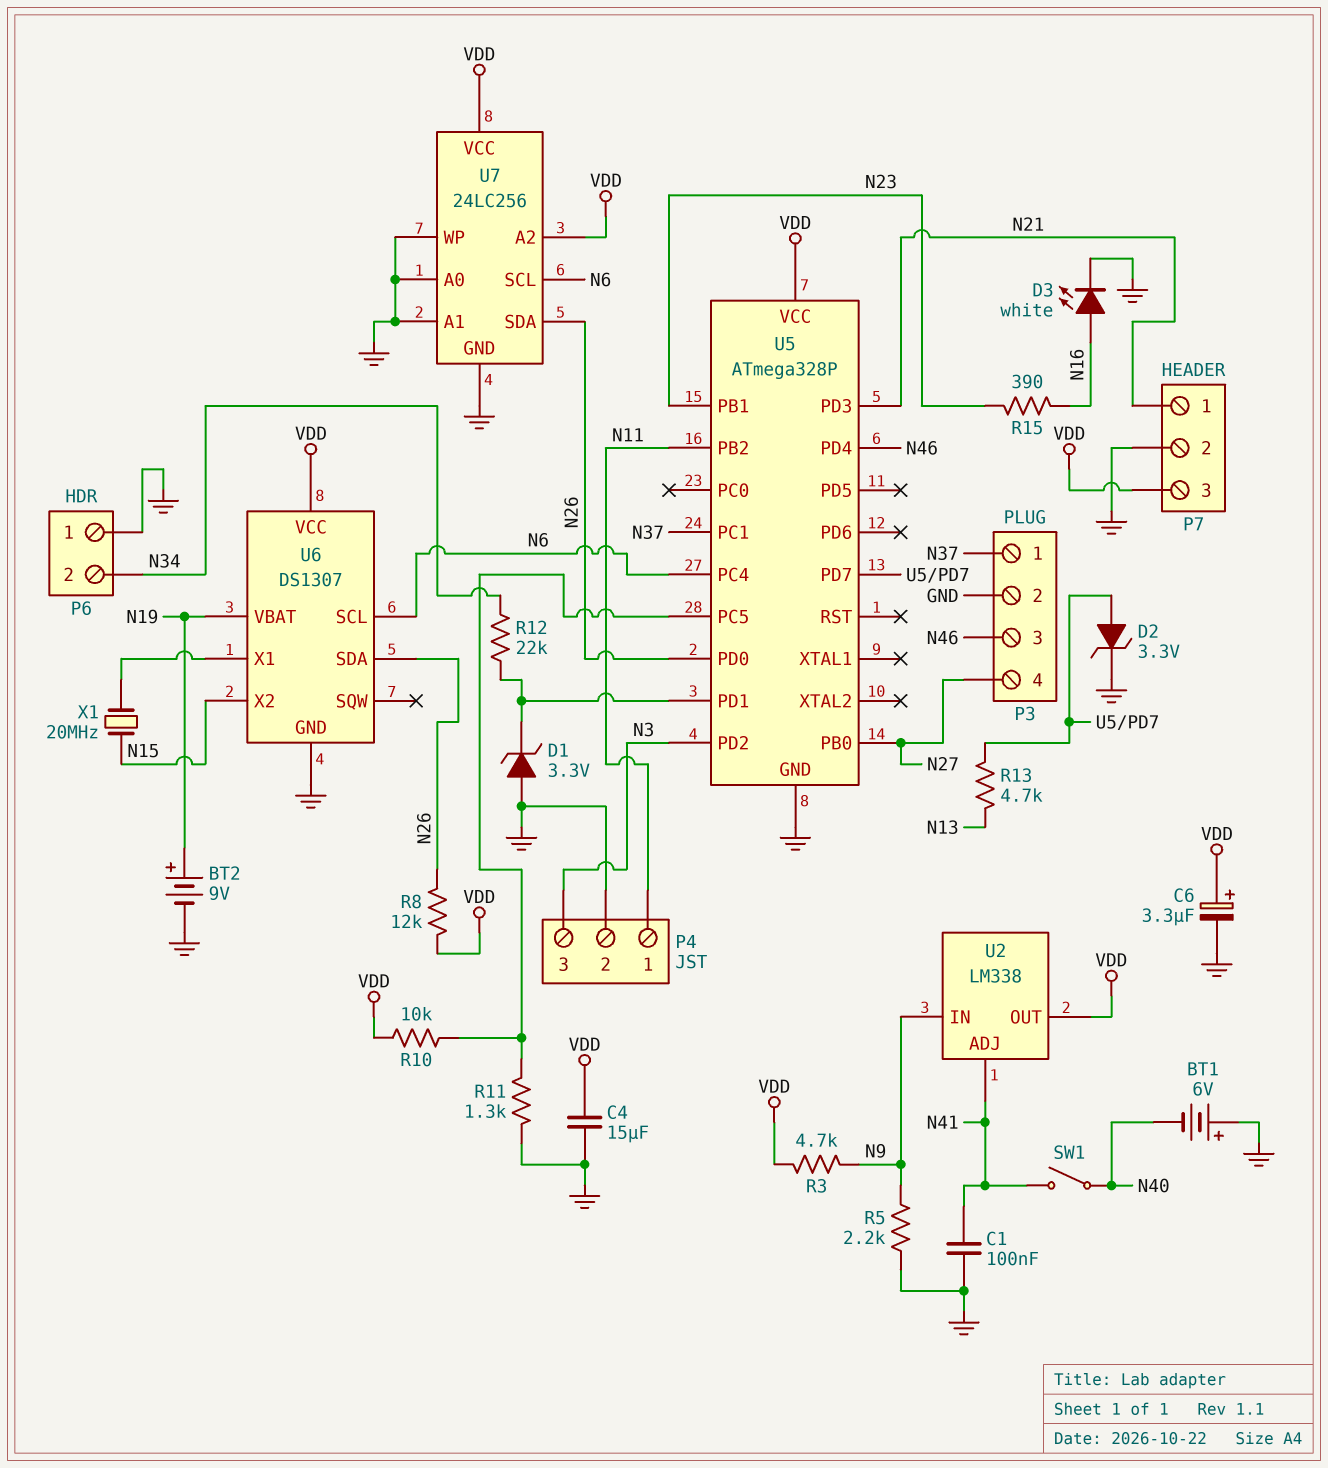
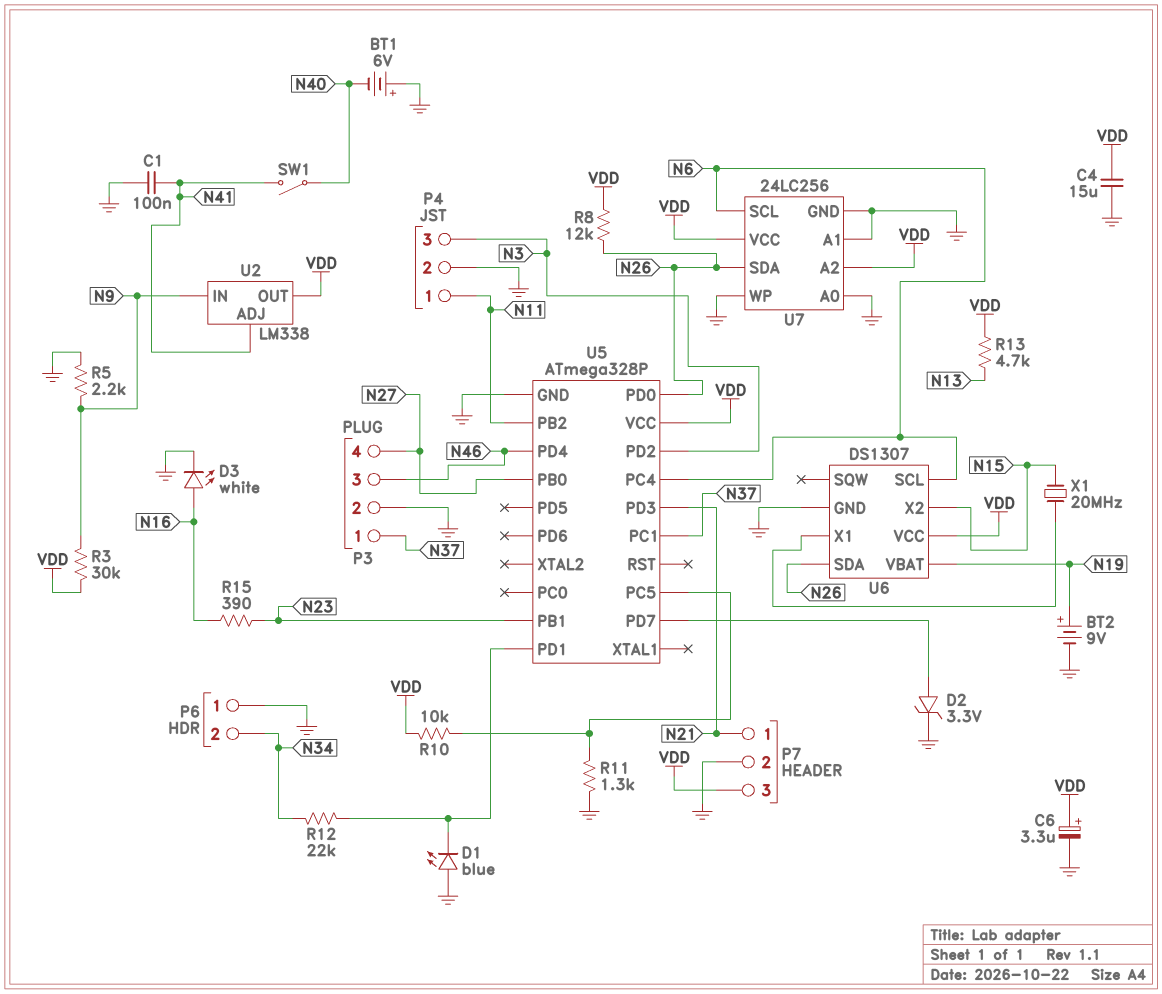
D1: zener 3.3V (A GND, K U5/PD1) -> LED blue (A GND, K U5/PD1)
R3: 4.7k (N9, VDD) -> 30k (N9, VDD)
R13: 4.7k (N13, U5/PD7) -> 4.7k (N13, VDD)

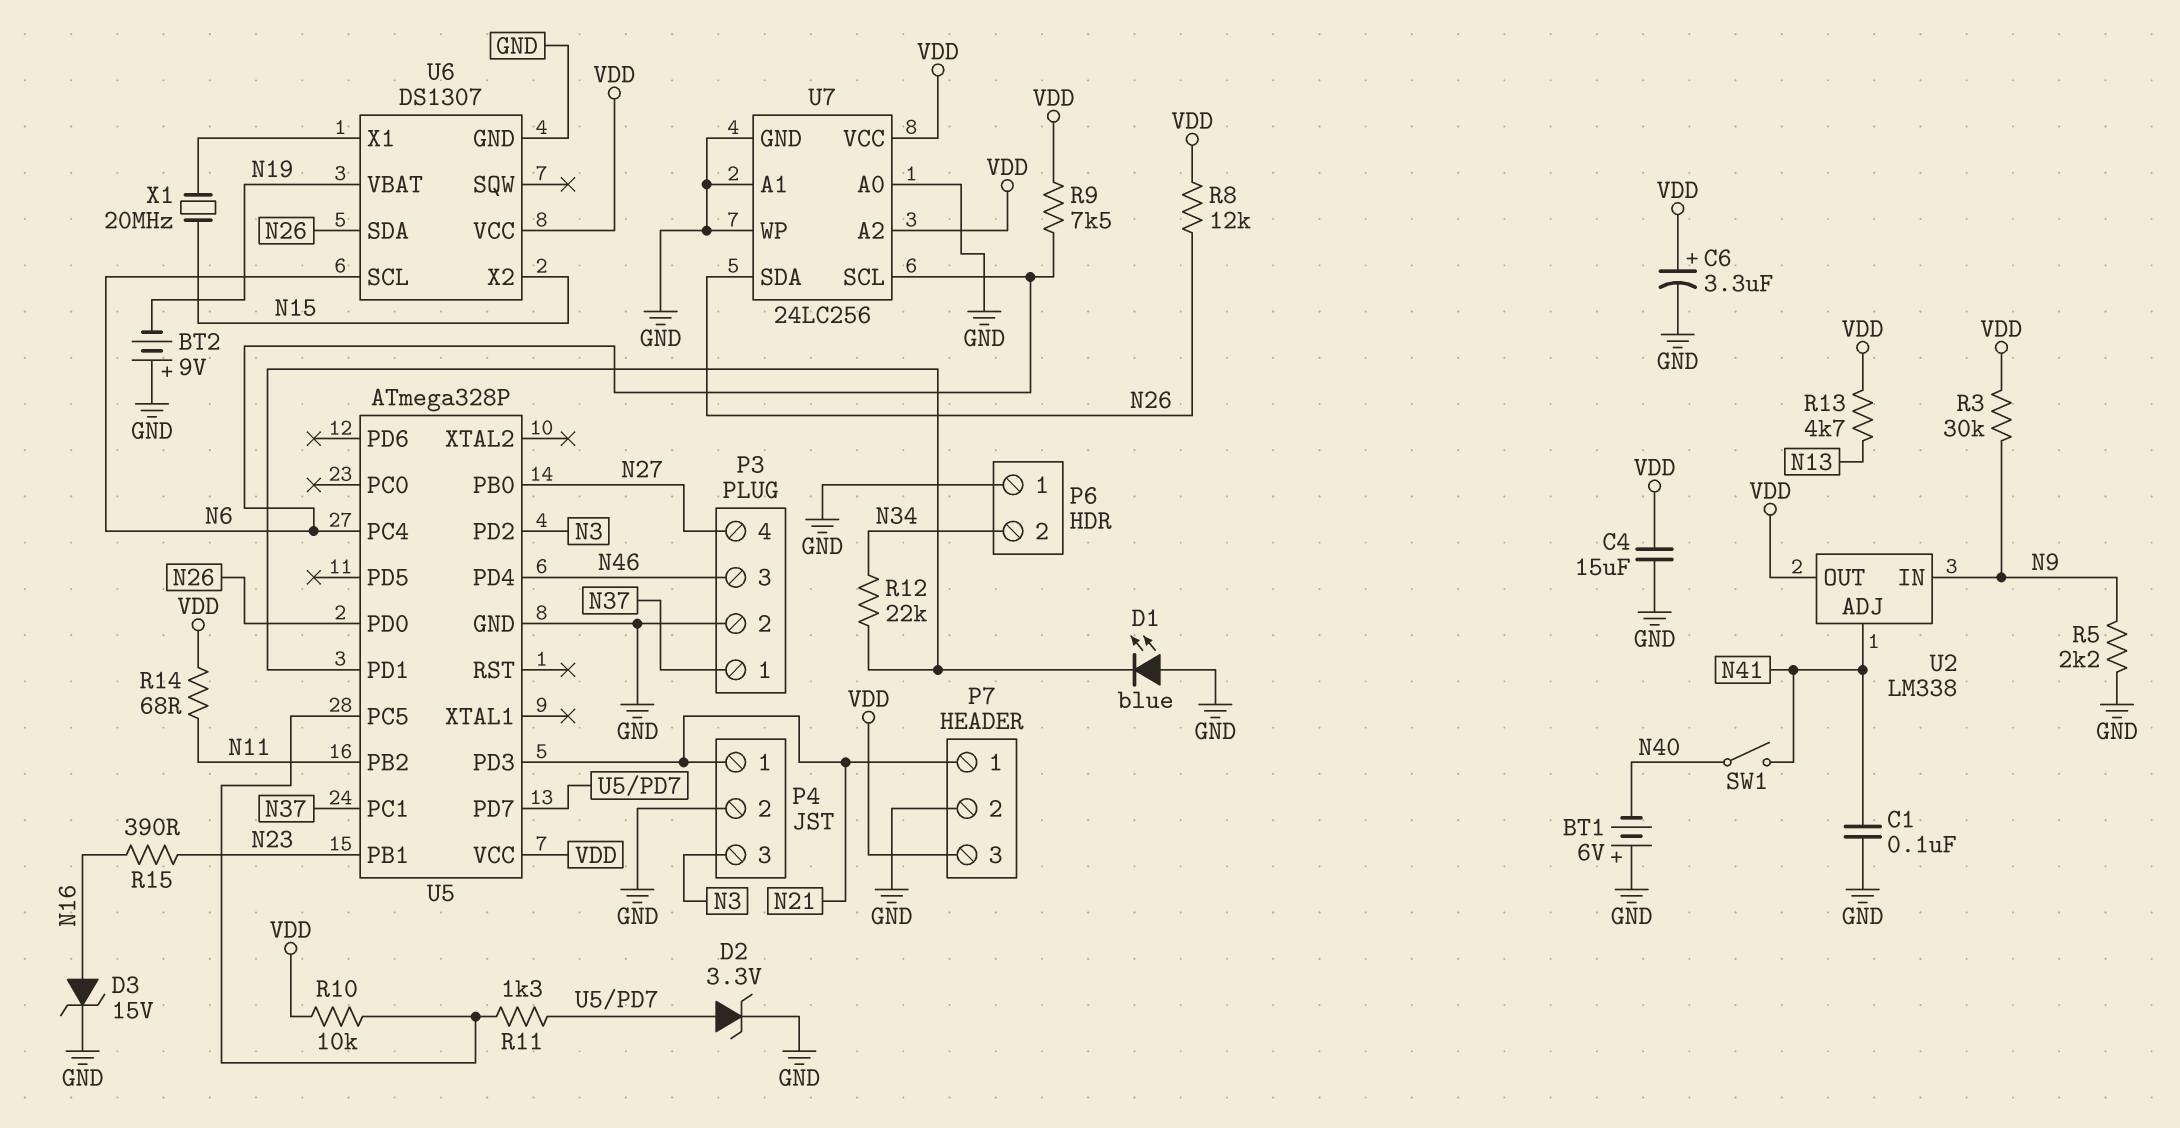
BT2: 9V (plus N19, minus GND) -> 9V (plus GND, minus N19)
D3: LED white (A N16, K GND) -> zener 15V (A N16, K GND)
P4 pin 1: N11 -> N21
R9: none -> 7.5k (N6, VDD)
R11: 1.3k (GND, U5/PC5) -> 1.3k (U5/PC5, U5/PD7)
R14: none -> 68 (N11, VDD)

